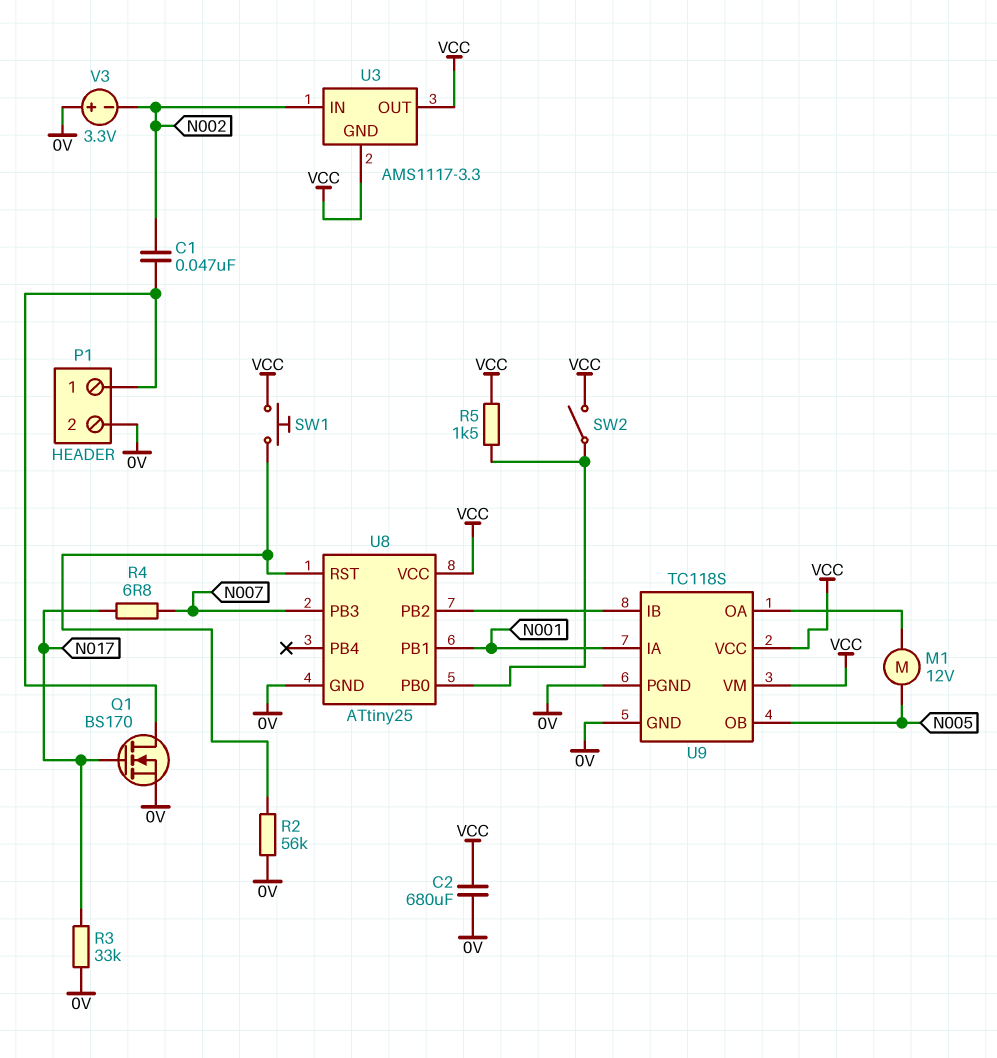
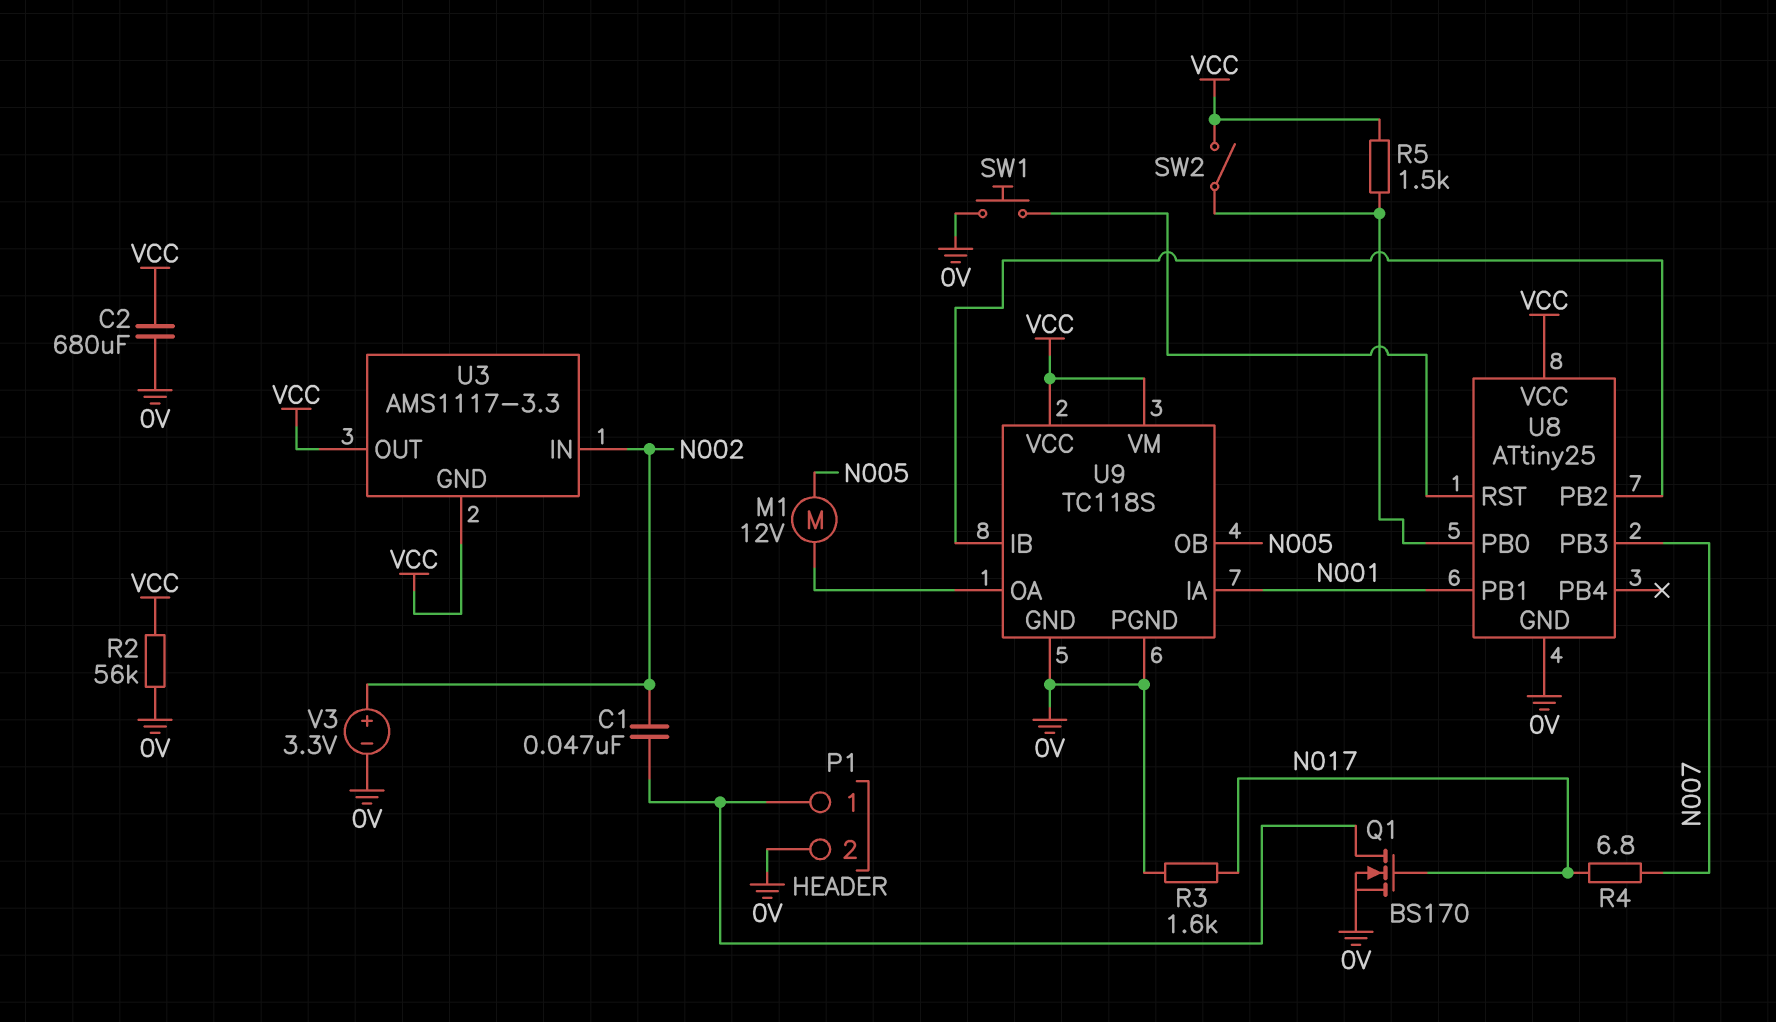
R2: 56k (0V, U8/RST) -> 56k (0V, VCC)
R3: 33k (0V, N017) -> 1.6k (0V, N017)
SW1: button (U8/RST, VCC) -> button (0V, U8/RST)
V3: 3.3V (plus 0V, minus N002) -> 3.3V (plus N002, minus 0V)

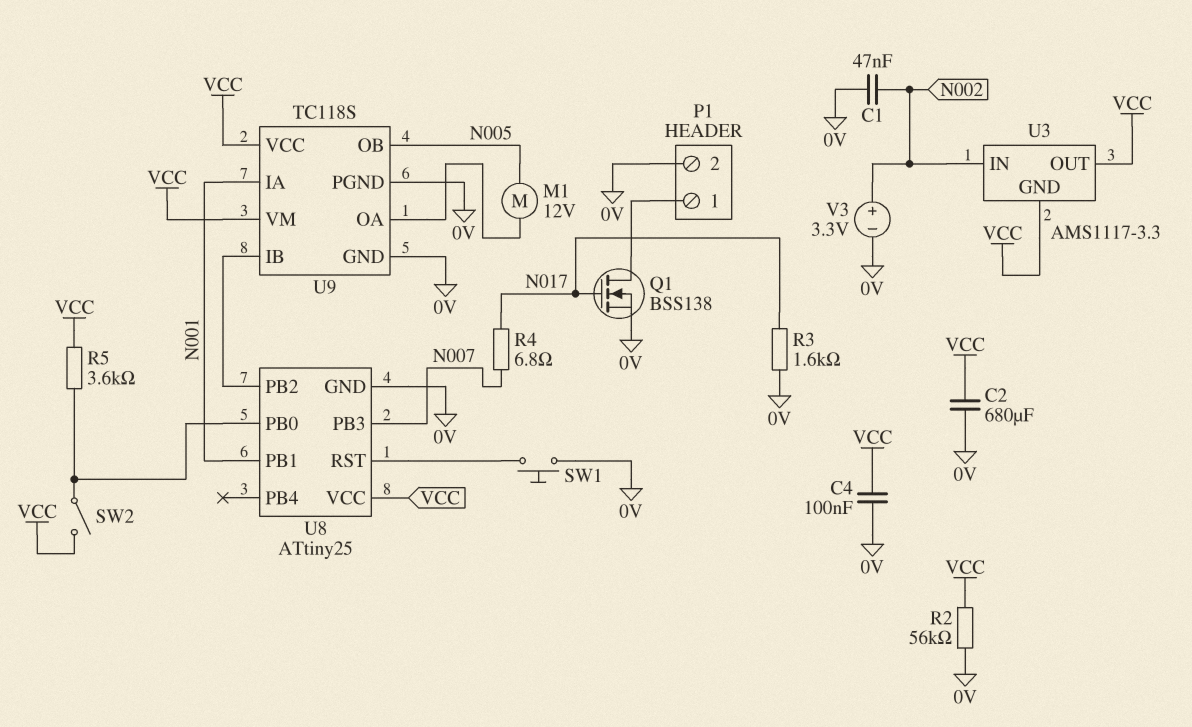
C1: 47nF (N002, P1/1) -> 47nF (0V, N002)
C4: none -> 100nF (0V, VCC)
Q1: NMOS BS170 (G N017, D P1/1, S 0V) -> NMOS BSS138 (G N017, D P1/1, S 0V)
R5: 1.5k (U8/PB0, VCC) -> 3.6k (U8/PB0, VCC)

